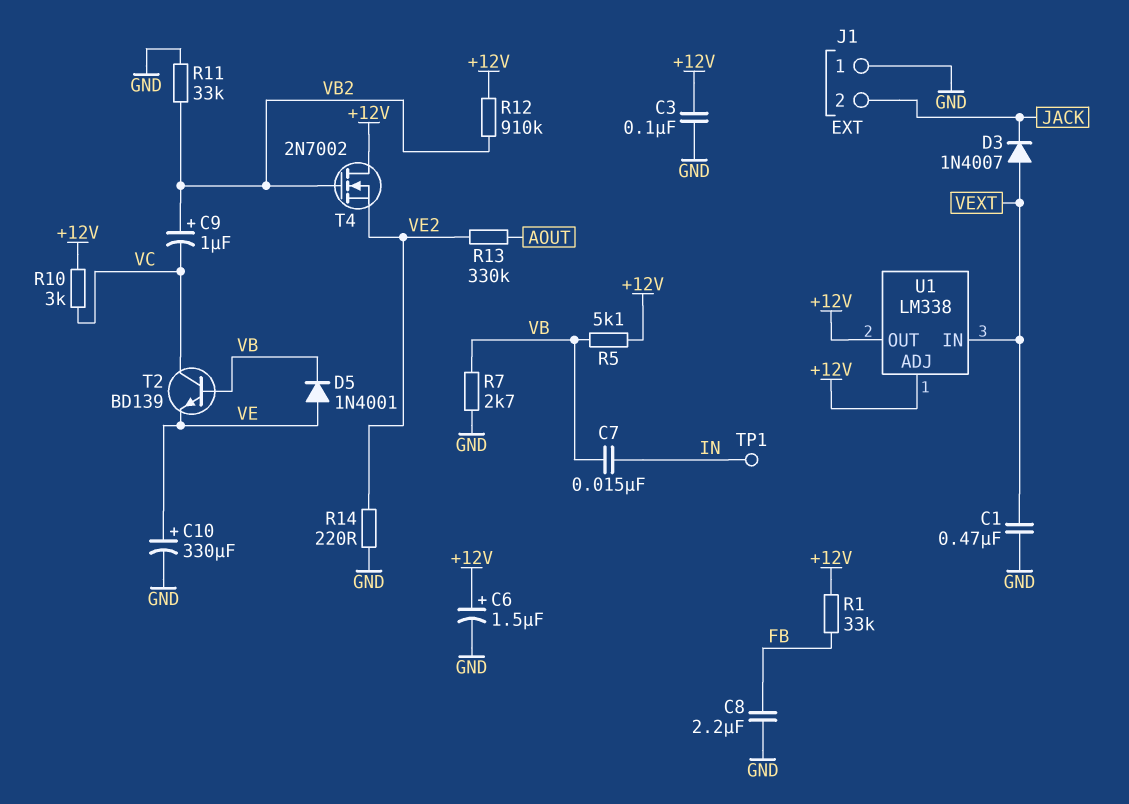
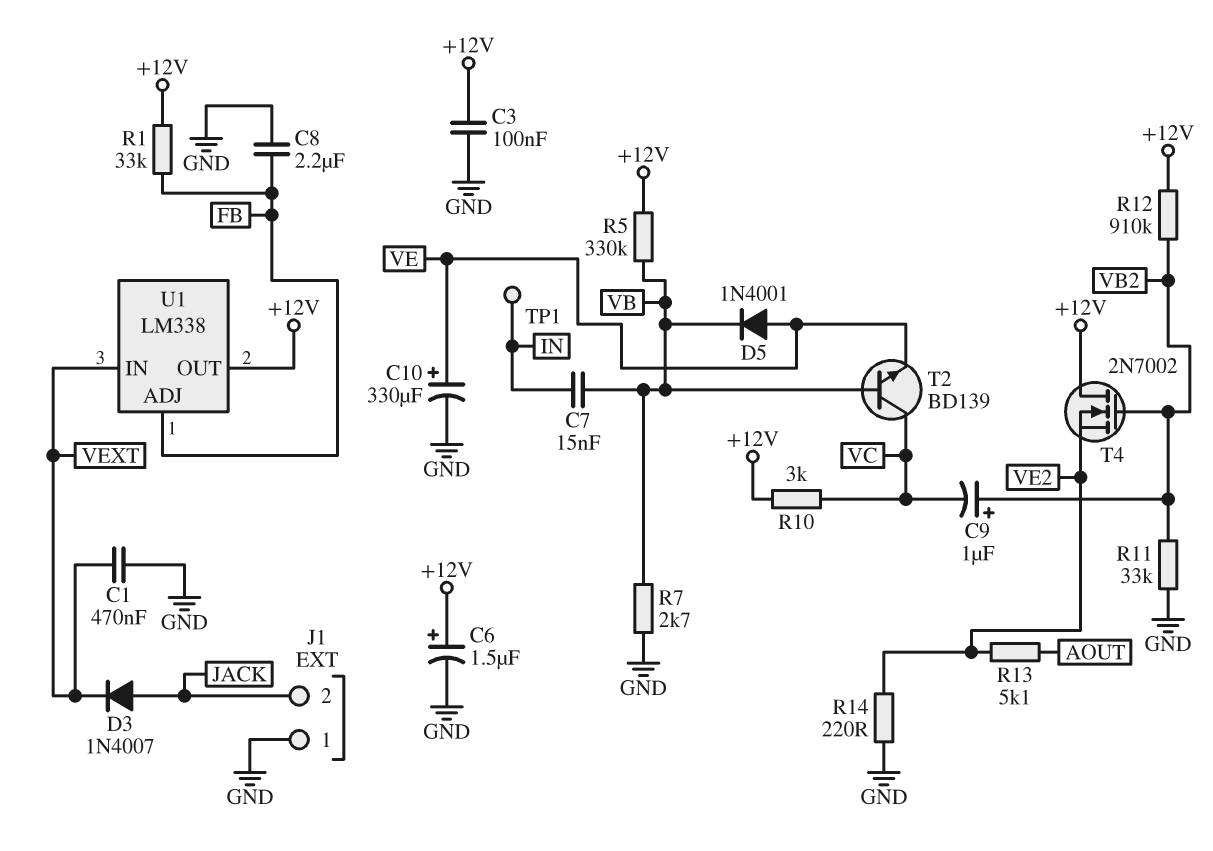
D3: diode 1N4007 (A VEXT, K JACK) -> diode 1N4007 (A JACK, K VEXT)
R5: 5.1k (+12V, VB) -> 330k (+12V, VB)
R13: 330k (AOUT, VE2) -> 5.1k (AOUT, VE2)
U1 pin ADJ: +12V -> FB

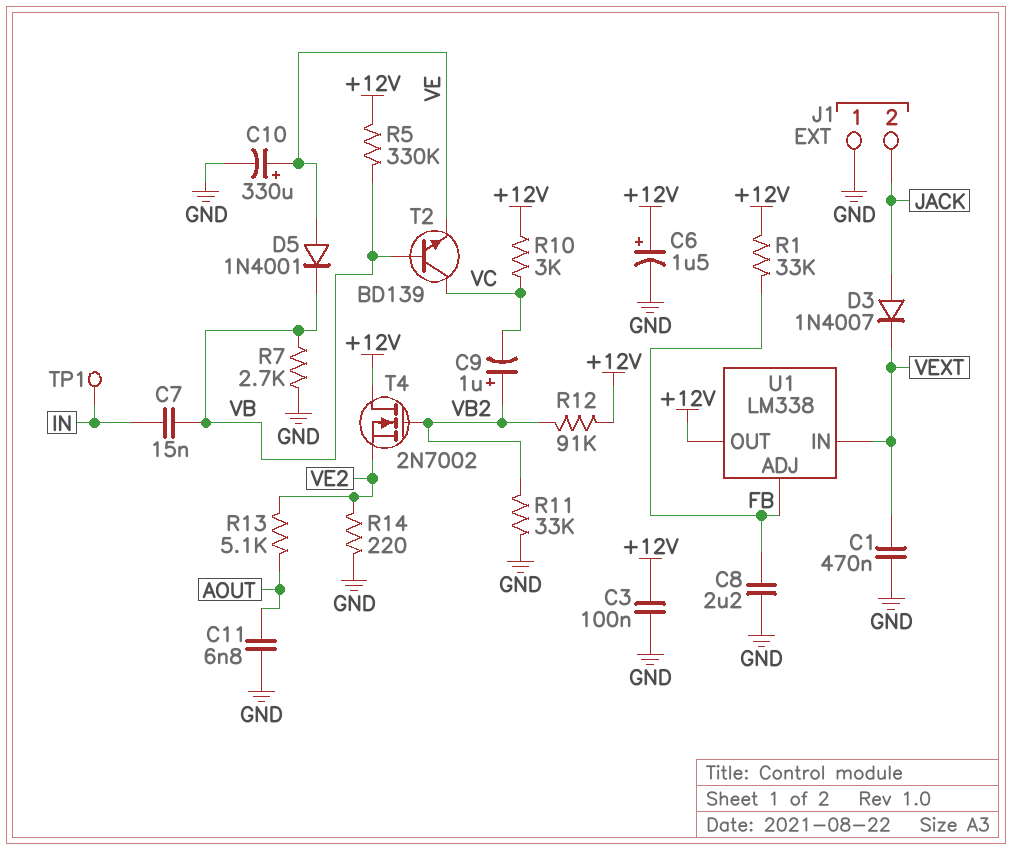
C11: none -> 6.8nF (AOUT, GND)
R12: 910k (+12V, VB2) -> 91k (+12V, VB2)

